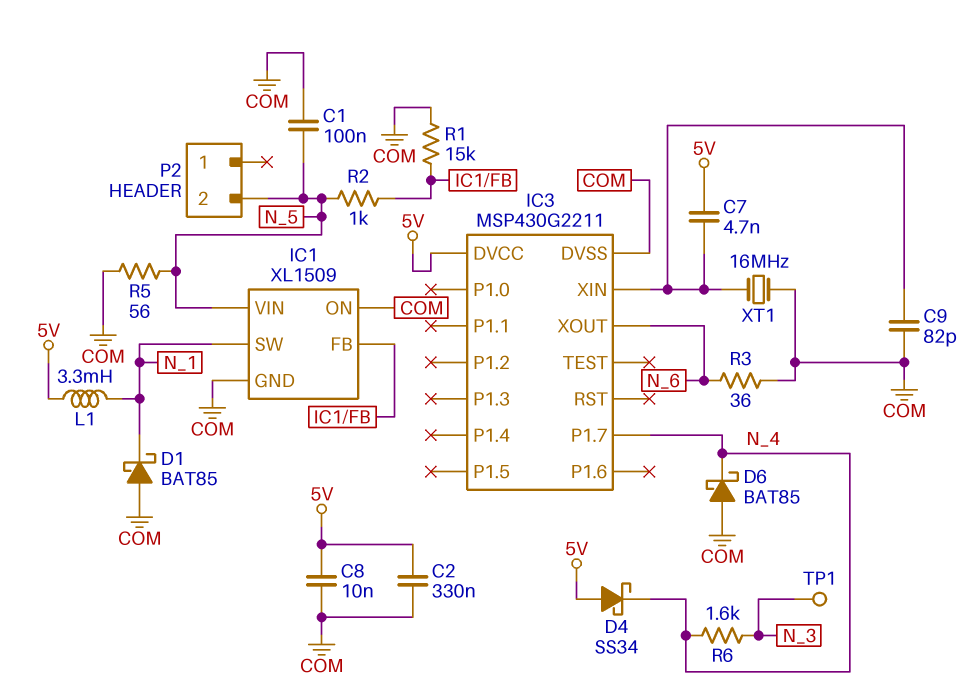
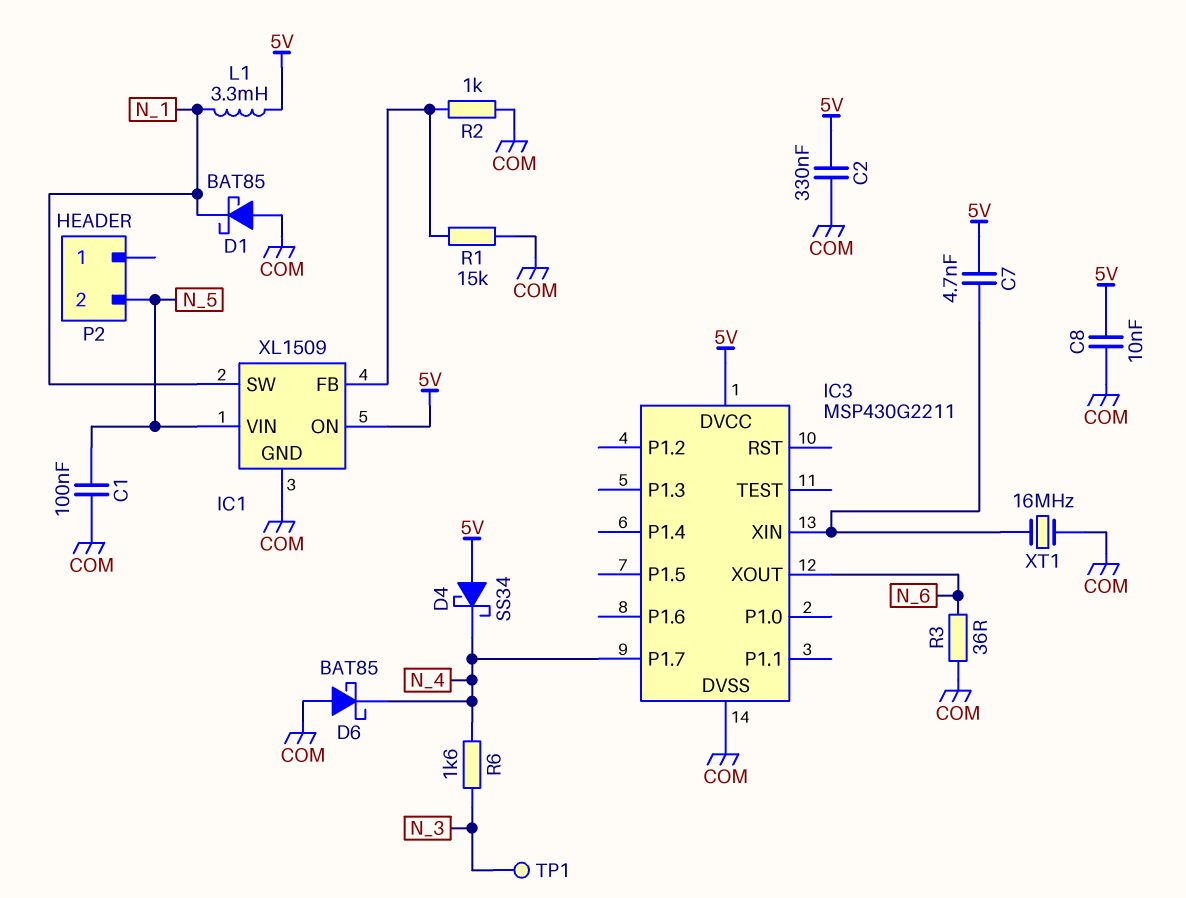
C9: 82pF (COM, IC3/XIN) -> none
IC1 pin ON: COM -> 5V
R2: 1k (IC1/FB, N_5) -> 1k (COM, IC1/FB)
R5: 56 (COM, N_5) -> none

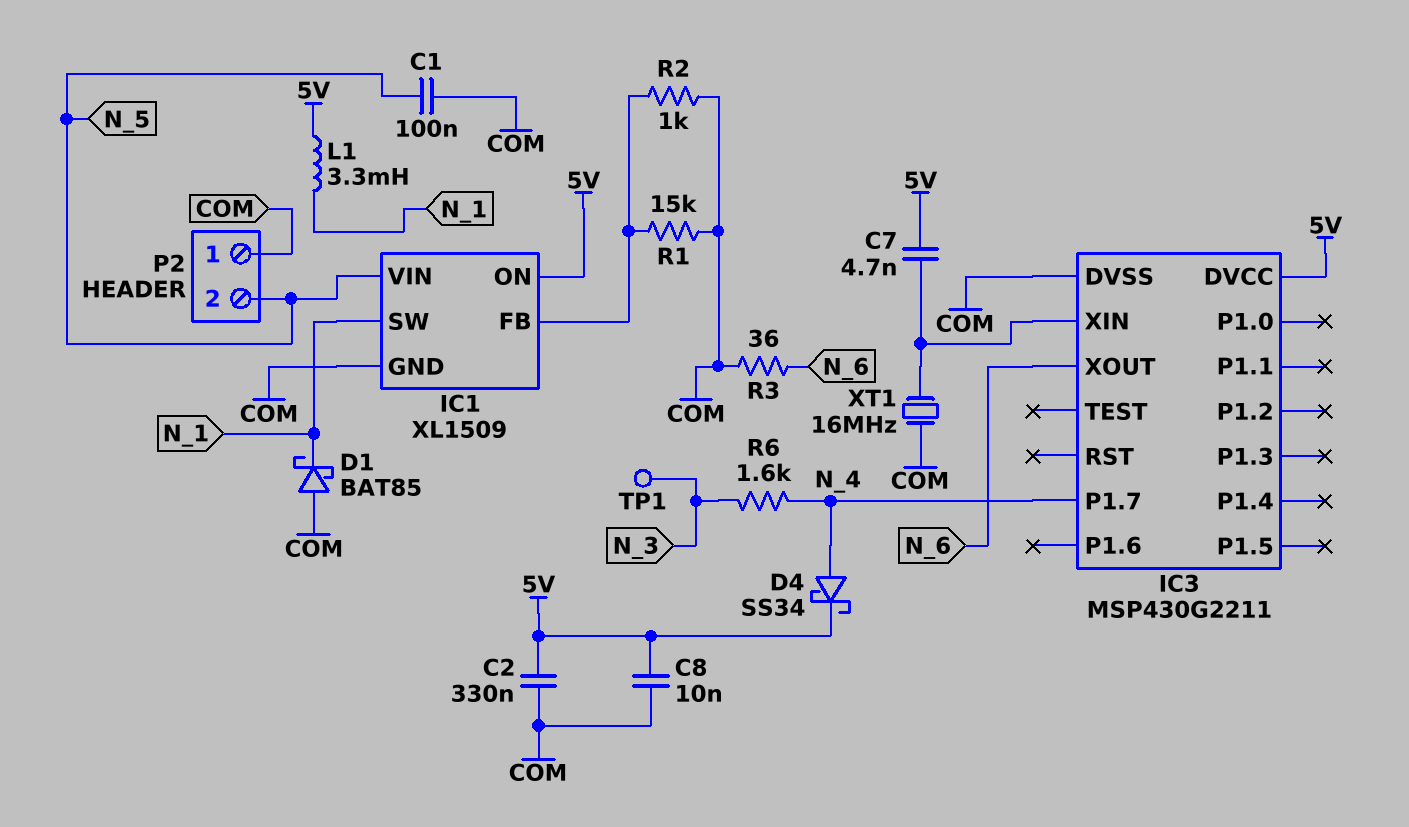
D4: schottky SS34 (A 5V, K N_4) -> schottky SS34 (A N_4, K 5V)
D6: schottky BAT85 (A COM, K N_4) -> none
P2 pin 1: none -> COM

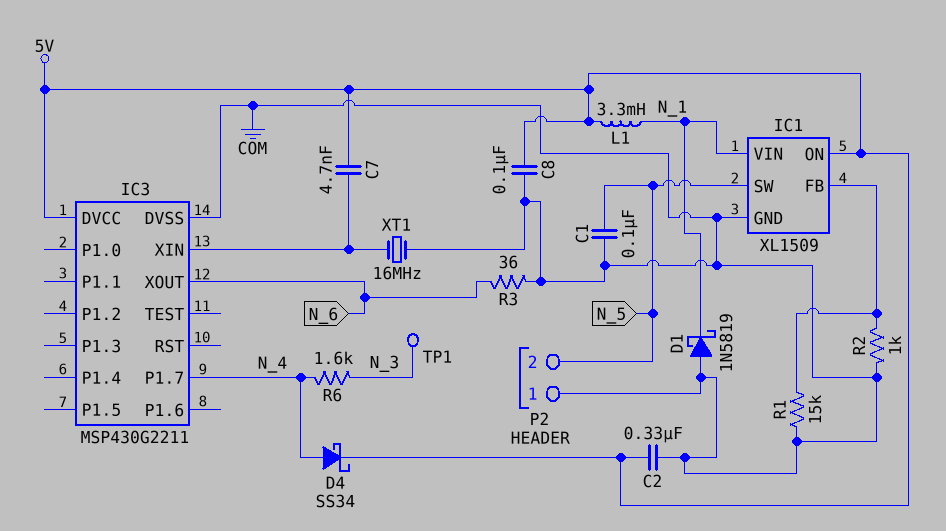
C8: 10nF (5V, COM) -> 100nF (5V, COM)
D1: schottky BAT85 (A COM, K N_1) -> schottky 1N5819 (A COM, K N_1)
IC1 pin SW: N_1 -> N_5
IC1 pin VIN: N_5 -> N_1

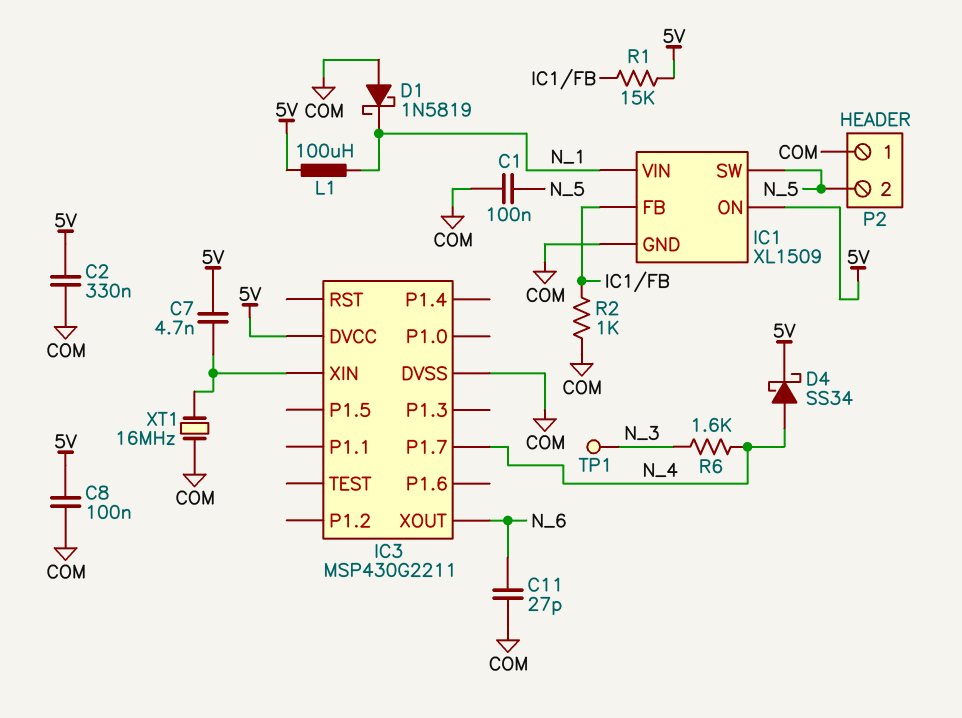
C11: none -> 27pF (COM, N_6)
L1: 3.3mH (5V, N_1) -> 100uH (5V, N_1)
R1: 15k (COM, IC1/FB) -> 15k (5V, IC1/FB)
R3: 36 (COM, N_6) -> none

